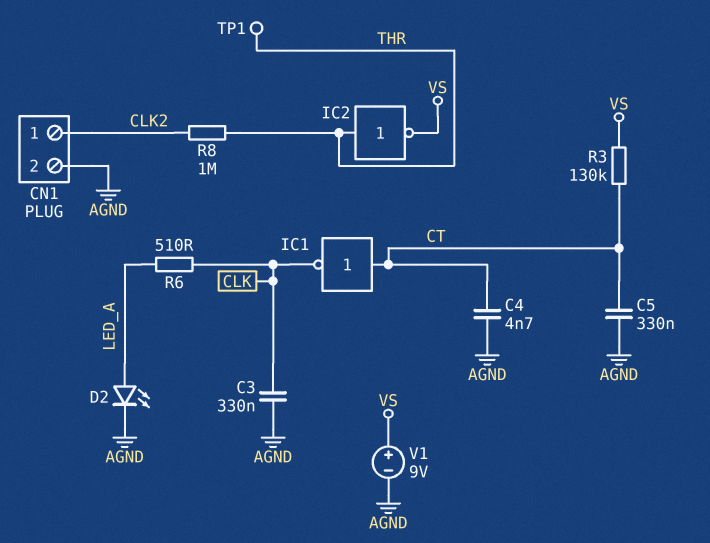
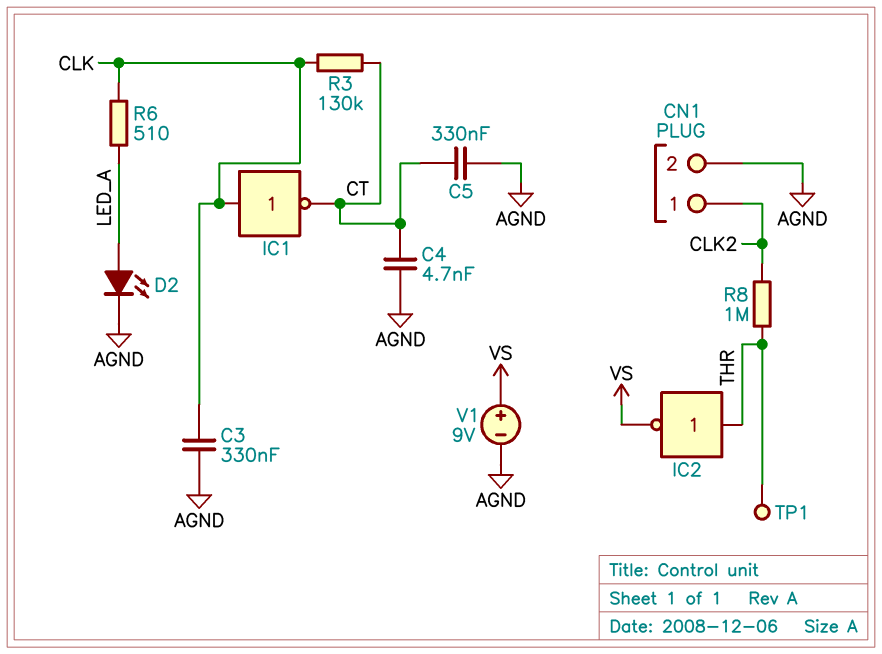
IC1: NOT (in CT, out CLK) -> NOT (in CLK, out CT)
R3: 130k (CT, VS) -> 130k (CLK, CT)

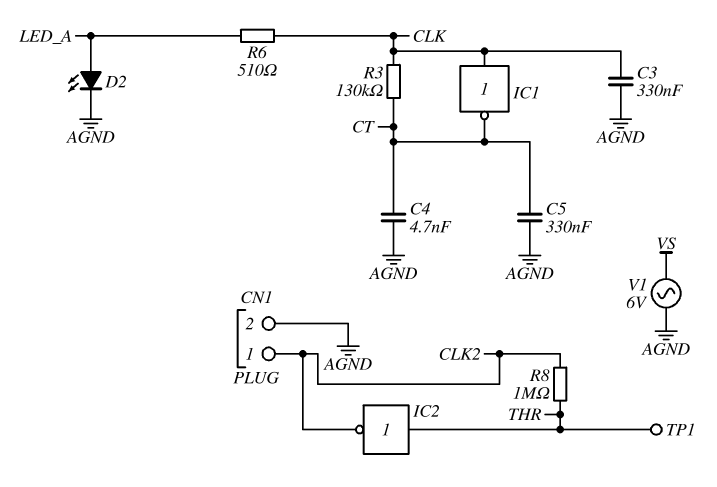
IC2: NOT (in THR, out VS) -> NOT (in THR, out CLK2)
V1: 9V (plus VS, minus AGND) -> AC 6V (AGND, VS)

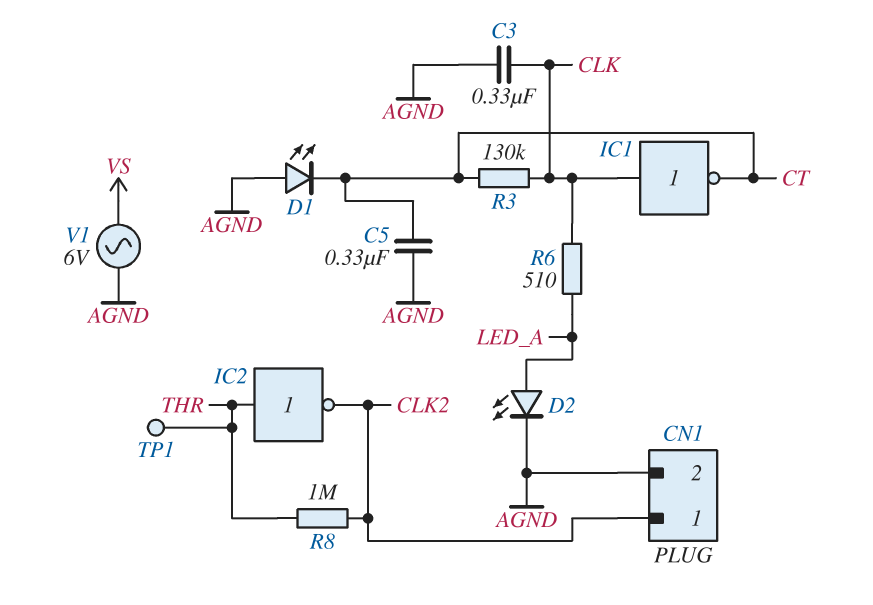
C4: 4.7nF (AGND, CT) -> none
D1: none -> LED (A AGND, K CT)

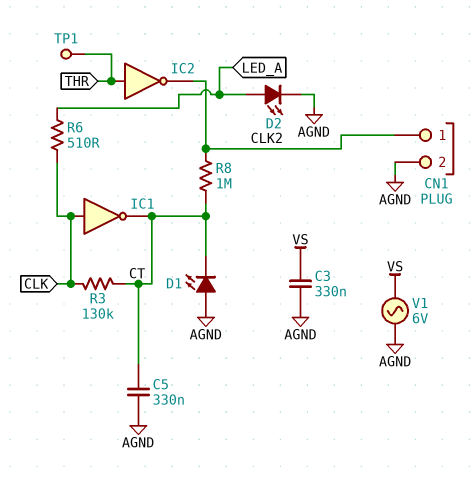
C3: 330nF (AGND, CLK) -> 330nF (AGND, VS)
R8: 1M (CLK2, THR) -> 1M (CLK2, CT)

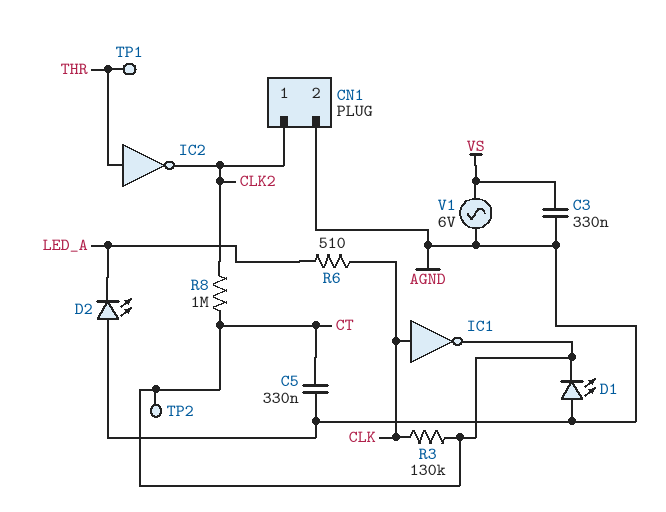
D2: LED (A LED_A, K AGND) -> LED (A AGND, K LED_A)
TP2: none -> test point (CT)

